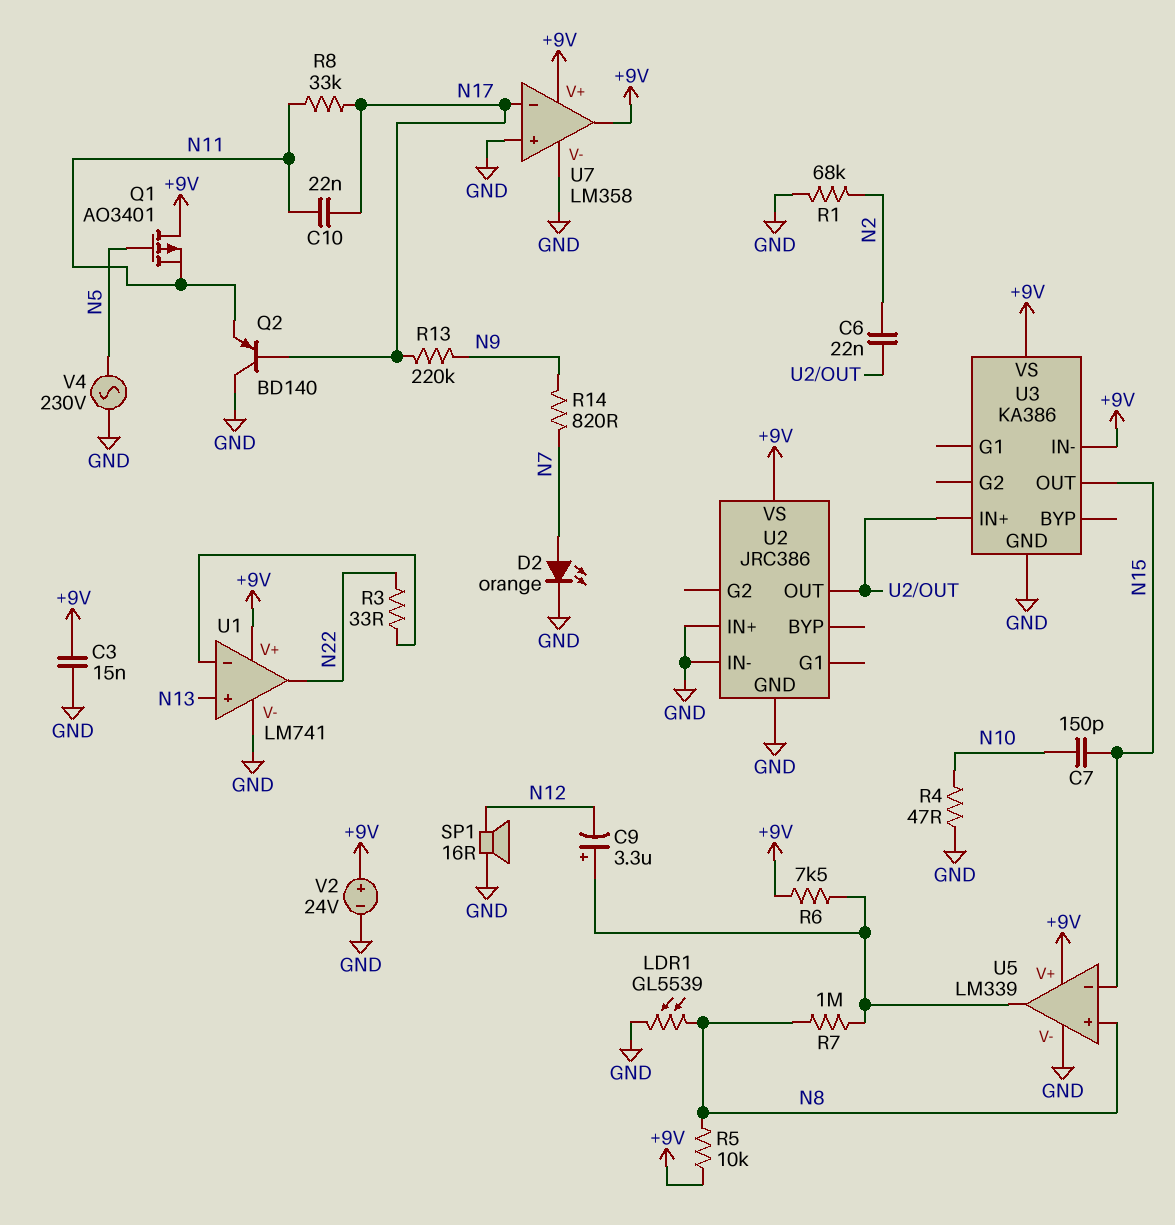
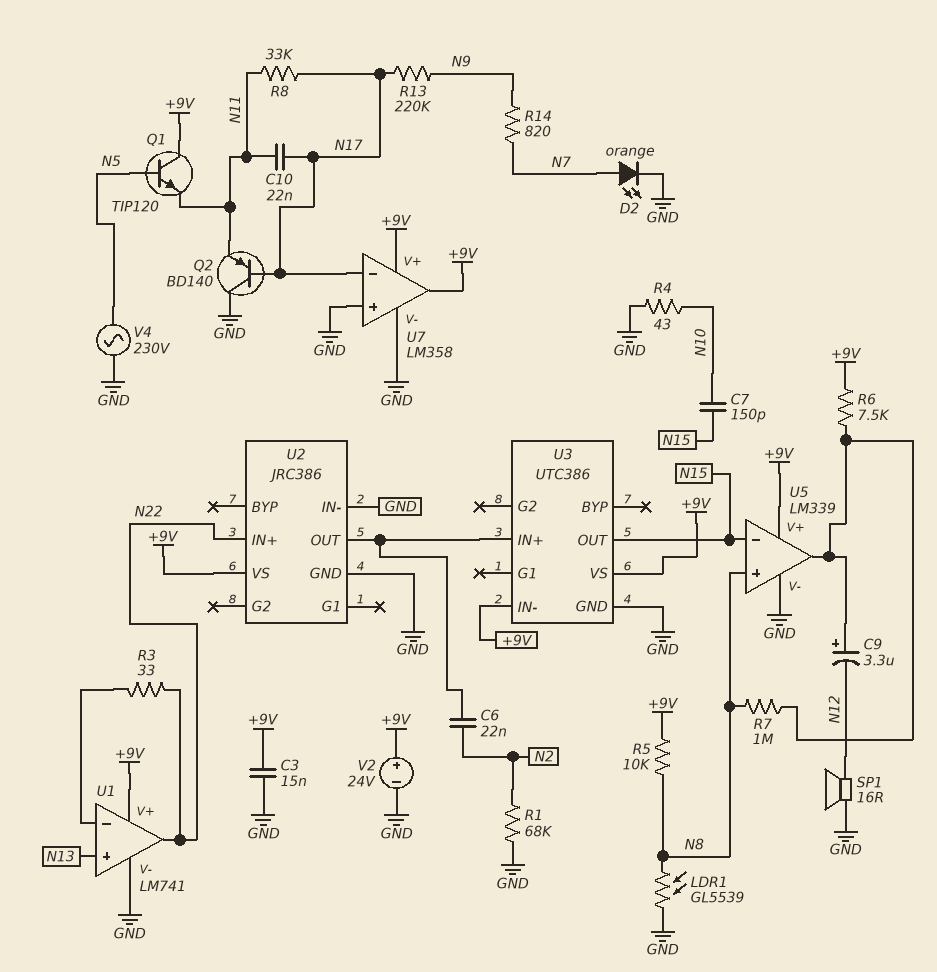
Q1: PMOS AO3401 (G N5, D +9V, S N11) -> NPN TIP120 (B N5, C +9V, E N11)
R4: 47 (GND, N10) -> 43 (GND, N10)
U2 pin IN+: GND -> N22
U3: KA386 -> UTC386

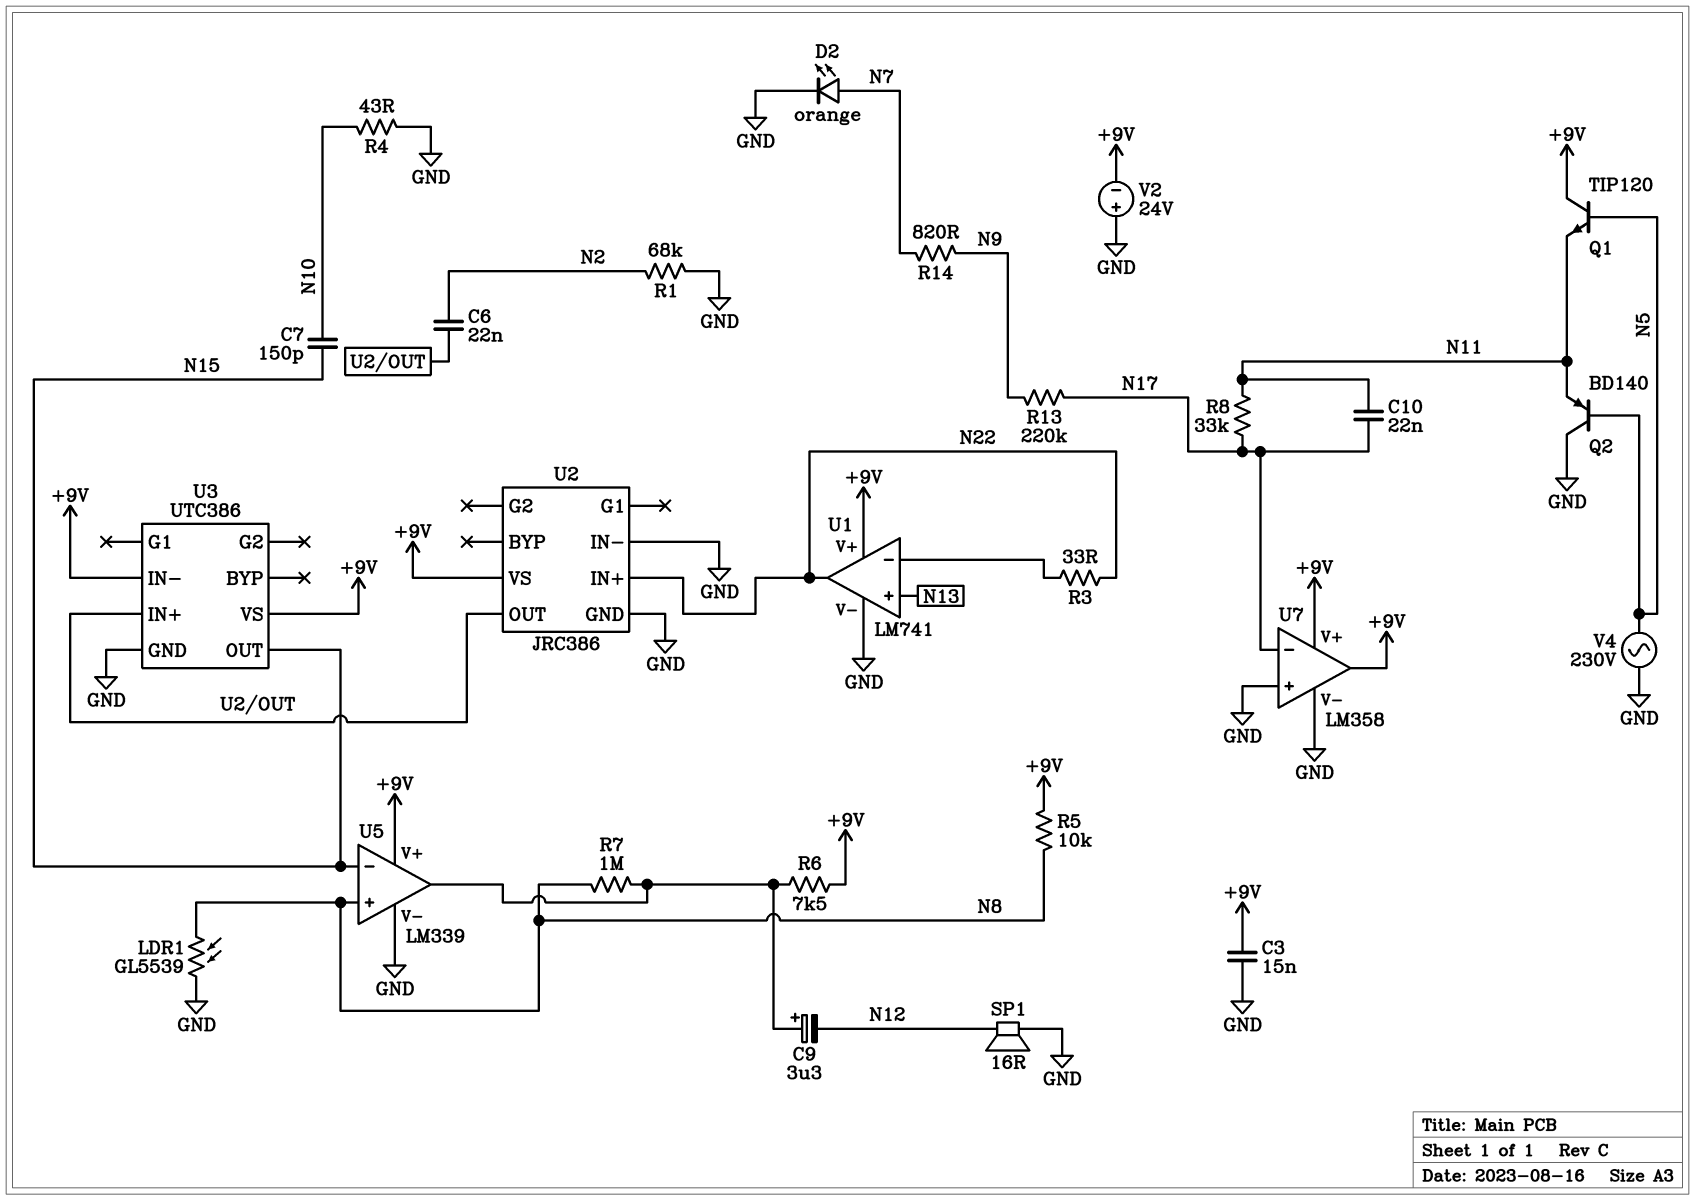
Q2: PNP BD140 (B N17, C GND, E N11) -> PNP BD140 (B N5, C GND, E N11)
V2: 24V (plus +9V, minus GND) -> 24V (plus GND, minus +9V)

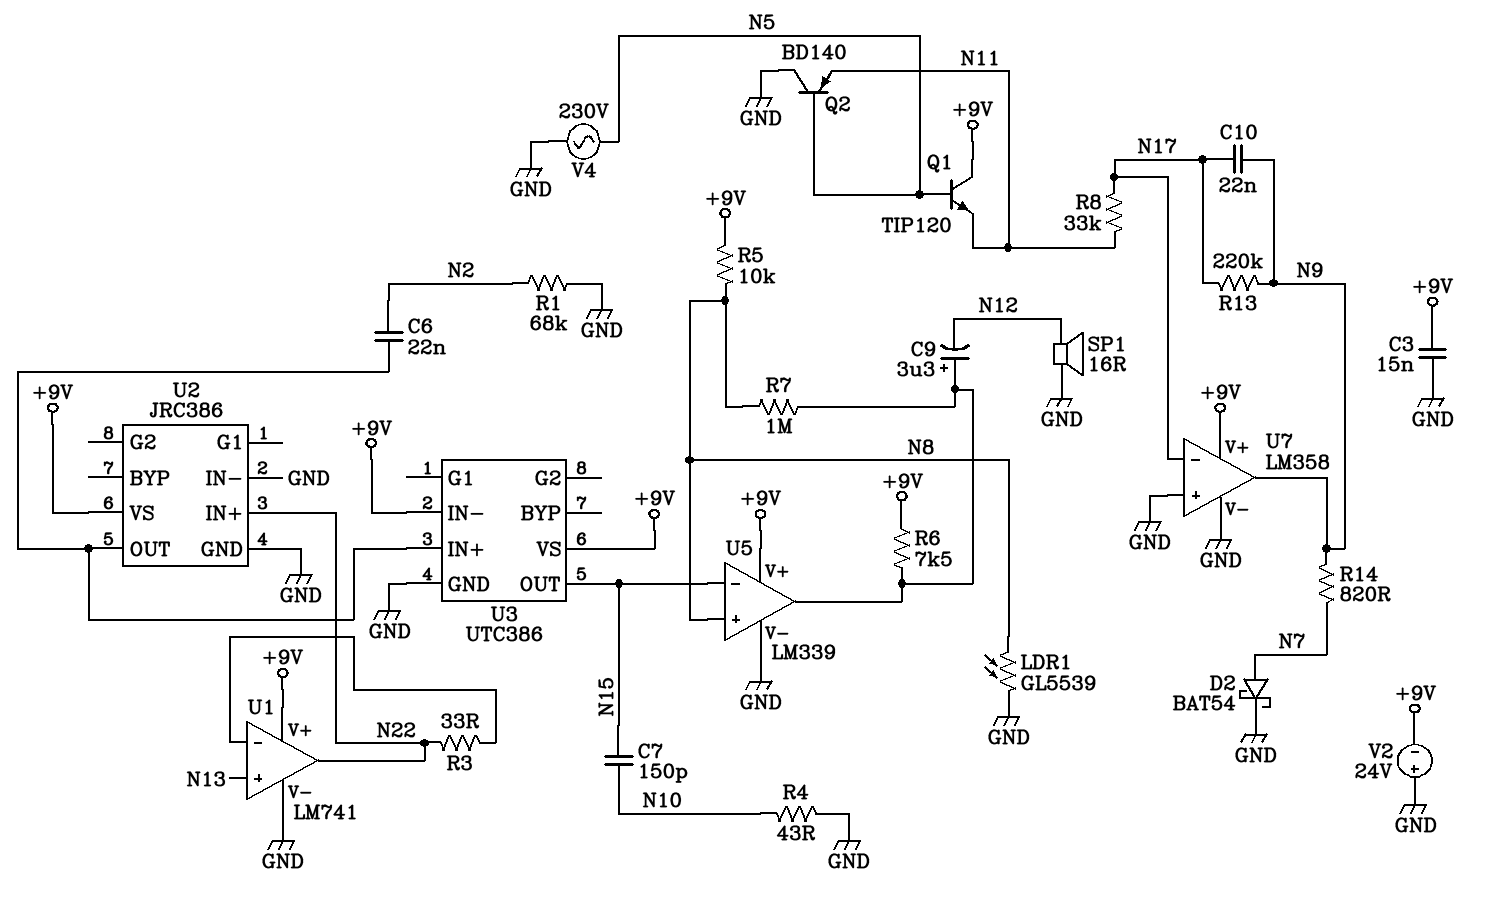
C10: 22nF (N11, N17) -> 22nF (N9, N17)
D2: LED orange (A N7, K GND) -> schottky BAT54 (A N7, K GND)
U7 pin out: +9V -> N9

